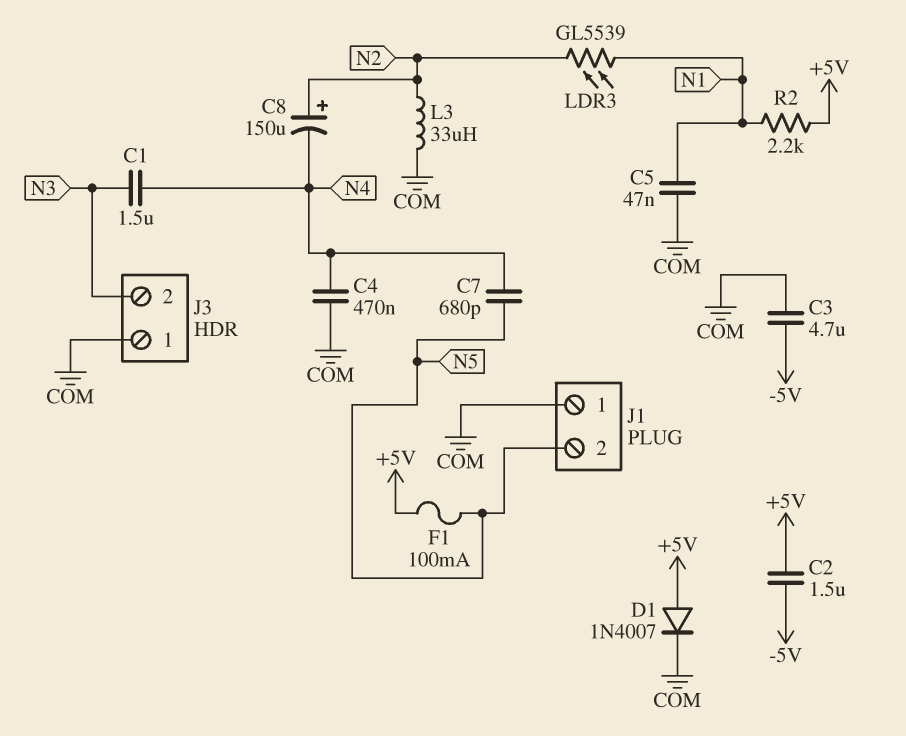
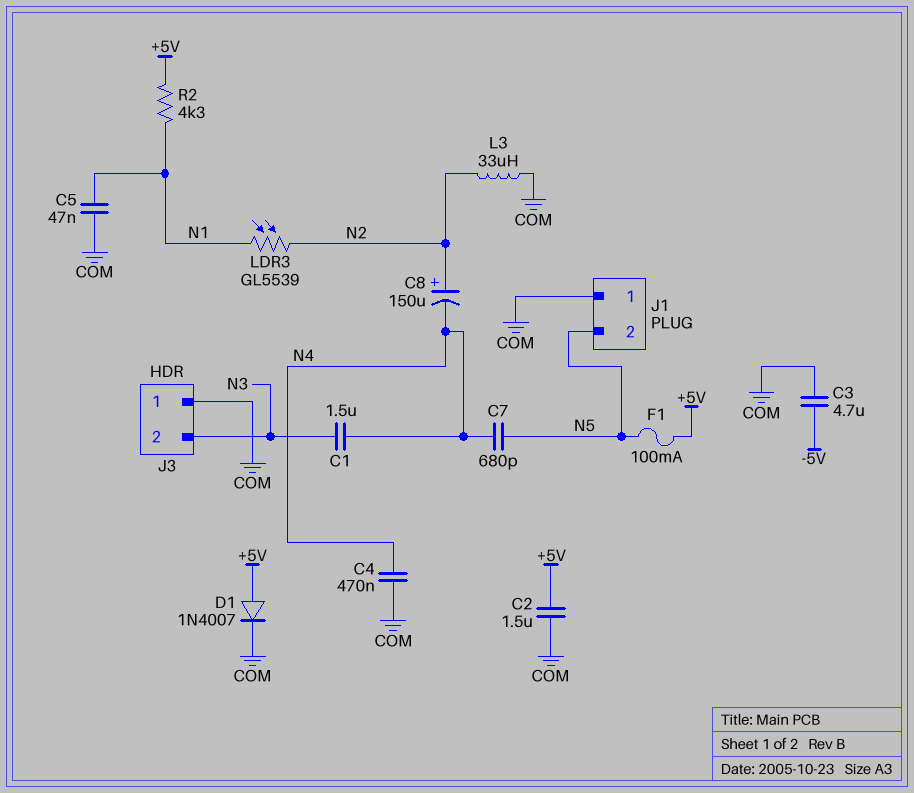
C2: 1.5uF (+5V, -5V) -> 1.5uF (+5V, COM)
R2: 2.2k (+5V, N1) -> 4.3k (+5V, N1)

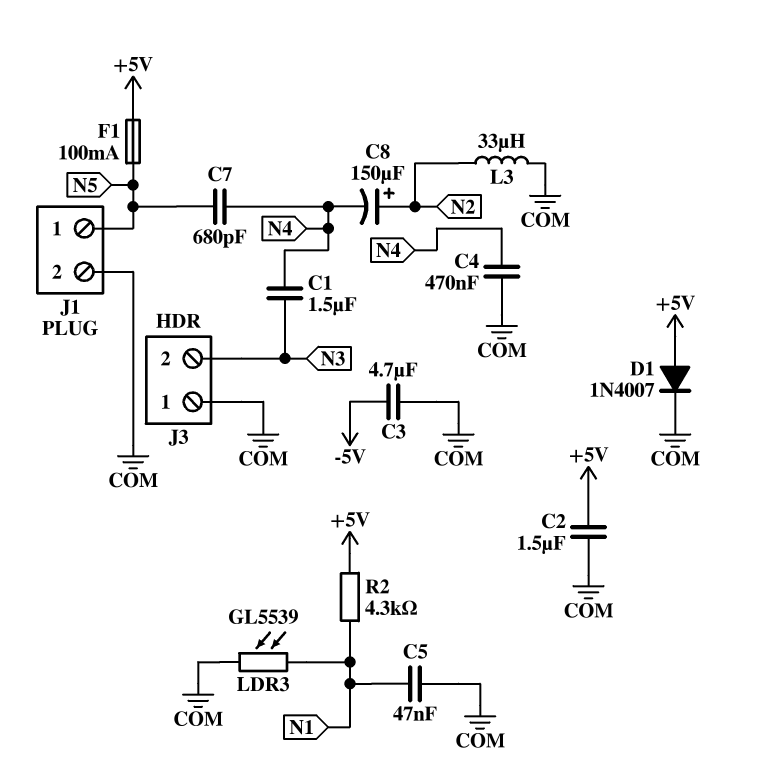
J1 pin 1: COM -> N5
J1 pin 2: N5 -> COM
LDR3: GL5539 (N1, N2) -> GL5539 (COM, N1)

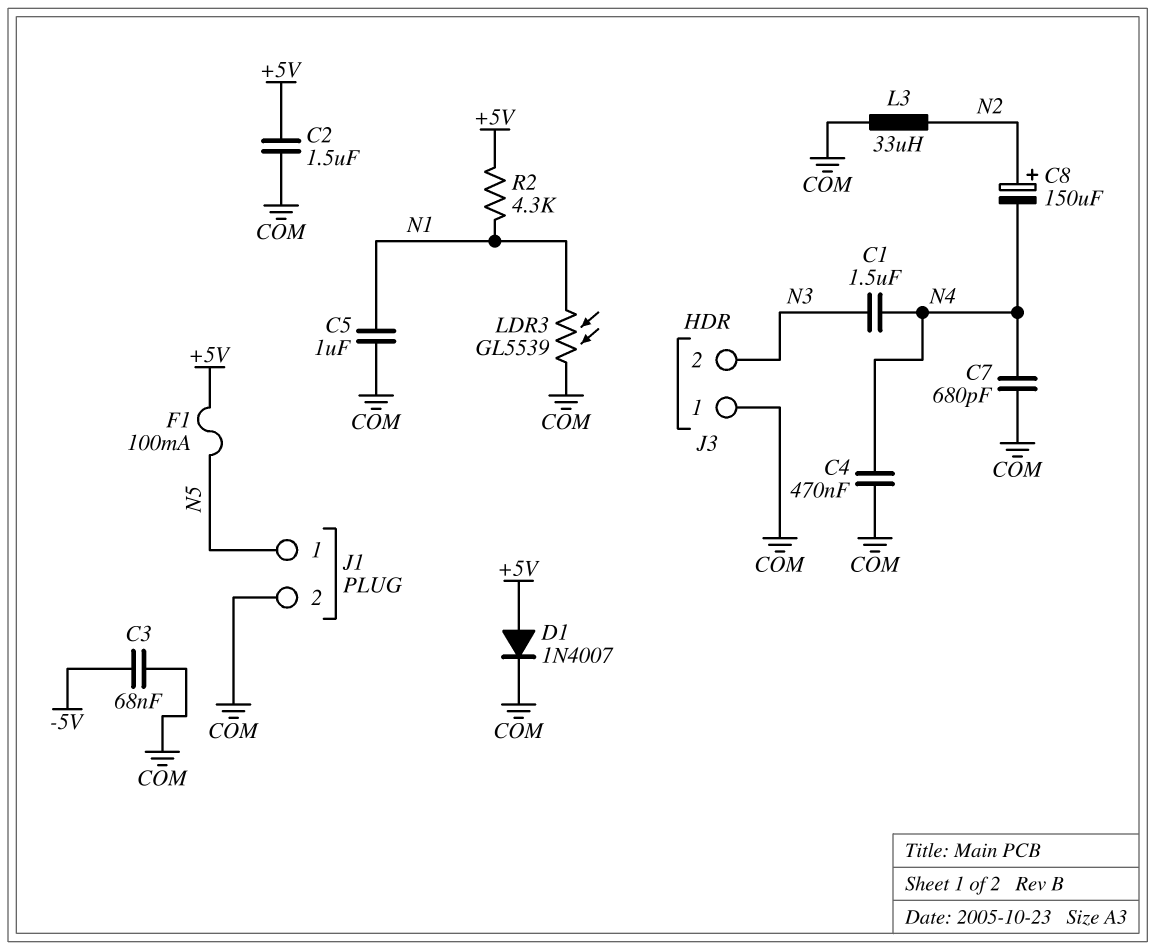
C3: 4.7uF (-5V, COM) -> 68nF (-5V, COM)
C5: 47nF (COM, N1) -> 1uF (COM, N1)
C7: 680pF (N4, N5) -> 680pF (COM, N4)

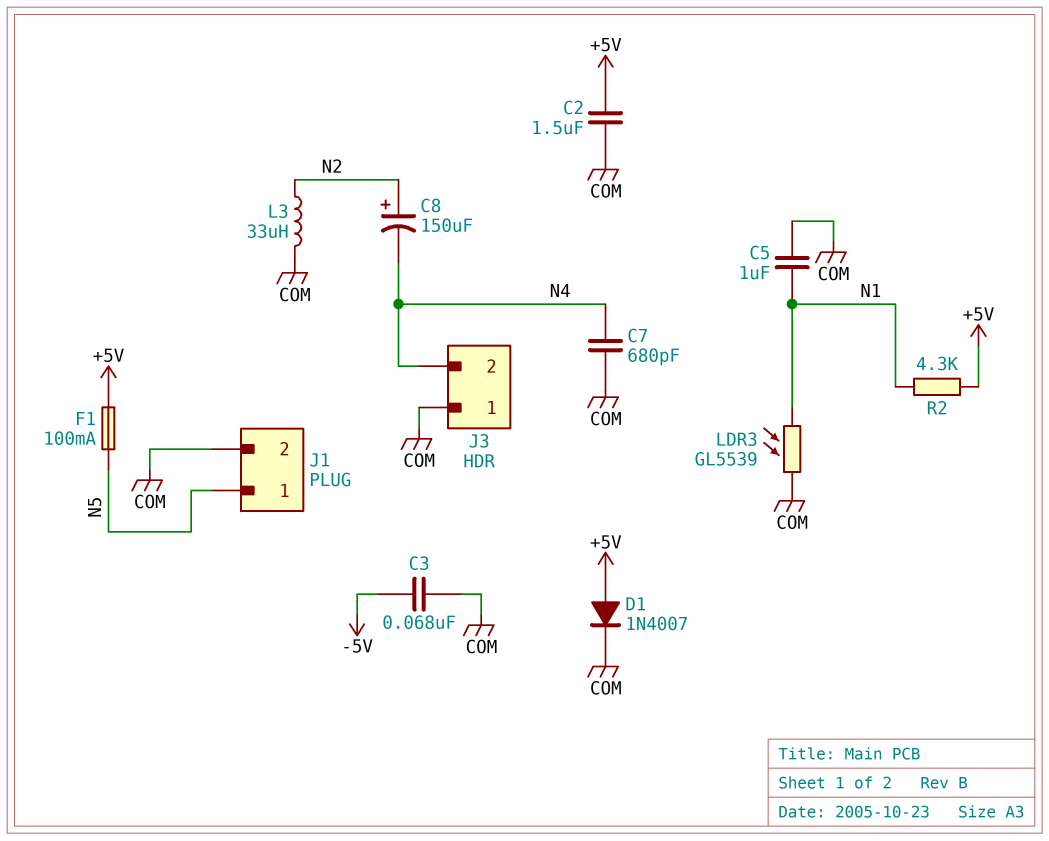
C1: 1.5uF (N3, N4) -> none
C4: 470nF (COM, N4) -> none
J3 pin 2: N3 -> N4

